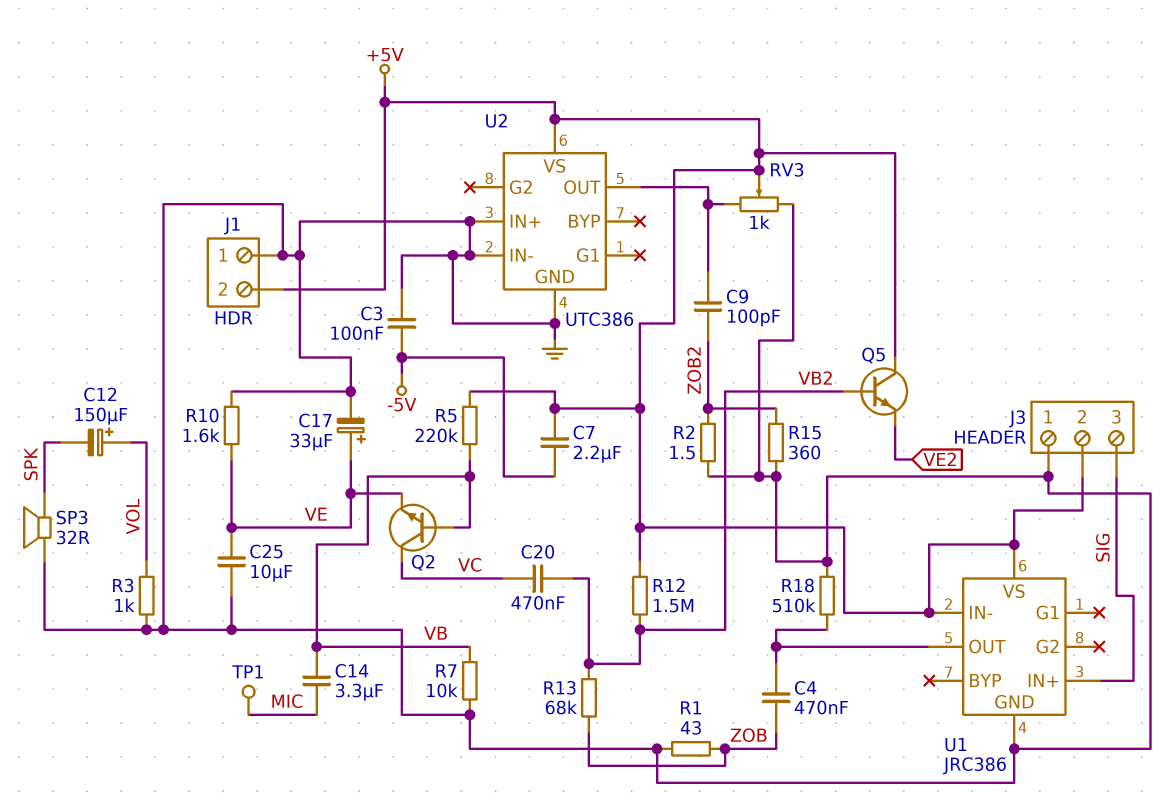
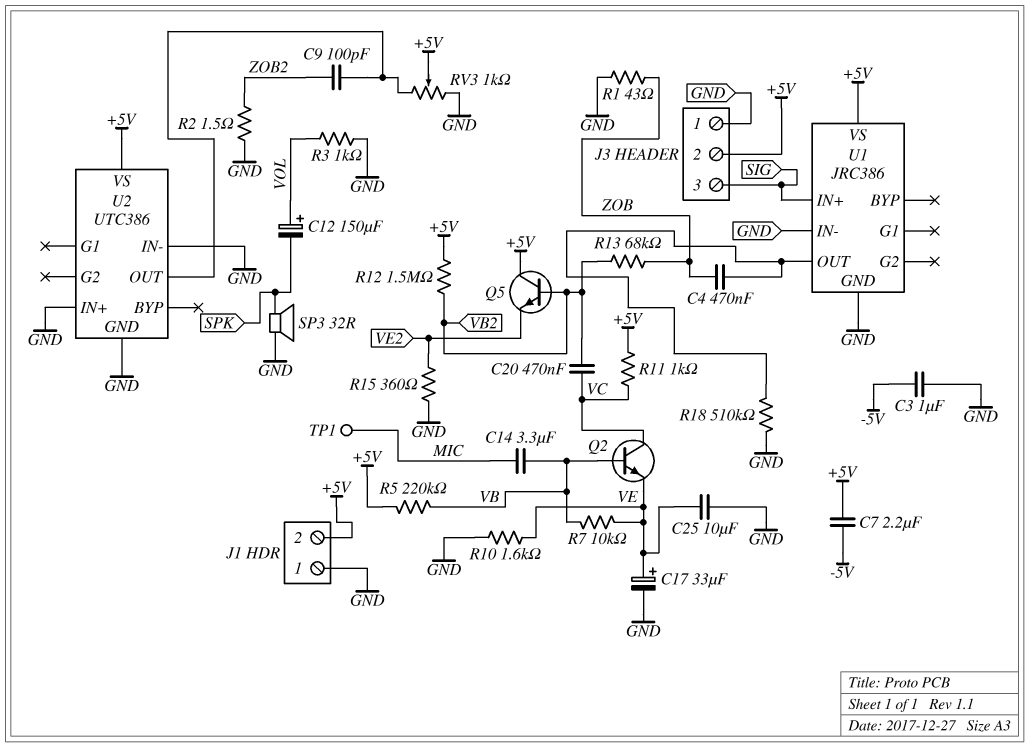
C3: 100nF (-5V, GND) -> 1uF (-5V, GND)
R7: 10k (GND, VB) -> 10k (VB, VE)
R11: none -> 1k (+5V, VC)
R15: 360 (GND, ZOB2) -> 360 (GND, VE2)
U1 pin IN-: +5V -> GND

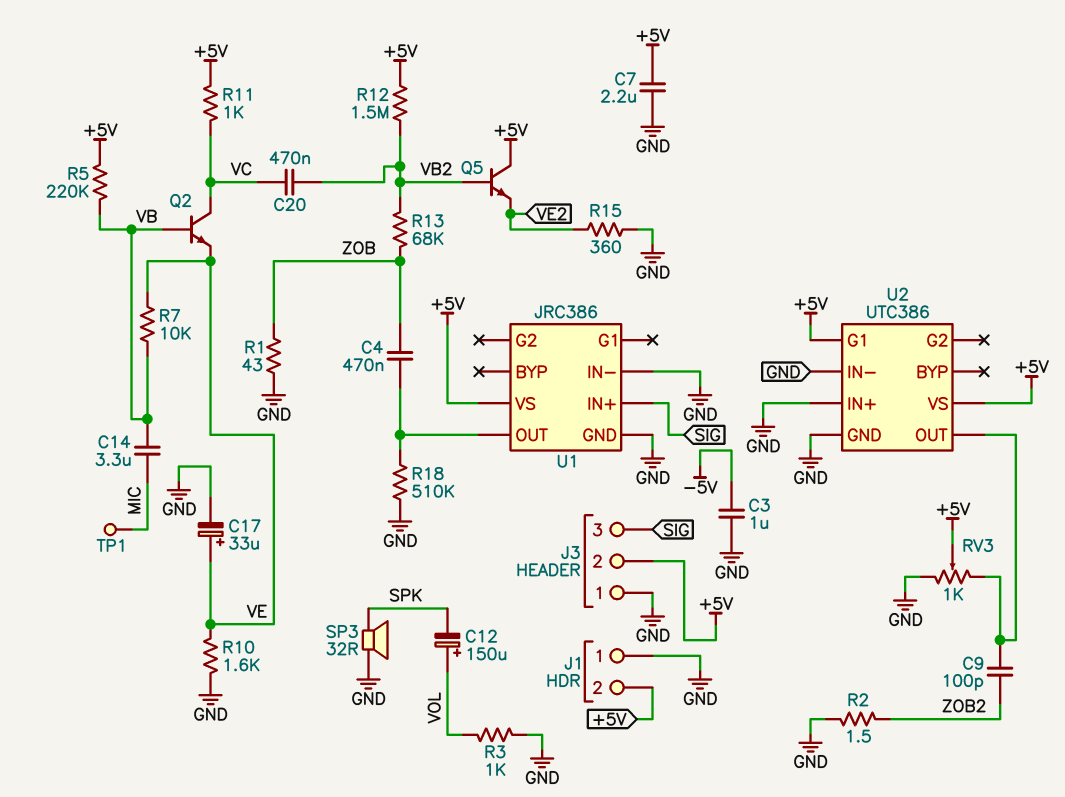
C7: 2.2uF (+5V, -5V) -> 2.2uF (+5V, GND)
C25: 10uF (GND, VE) -> none
U2 pin G1: none -> +5V

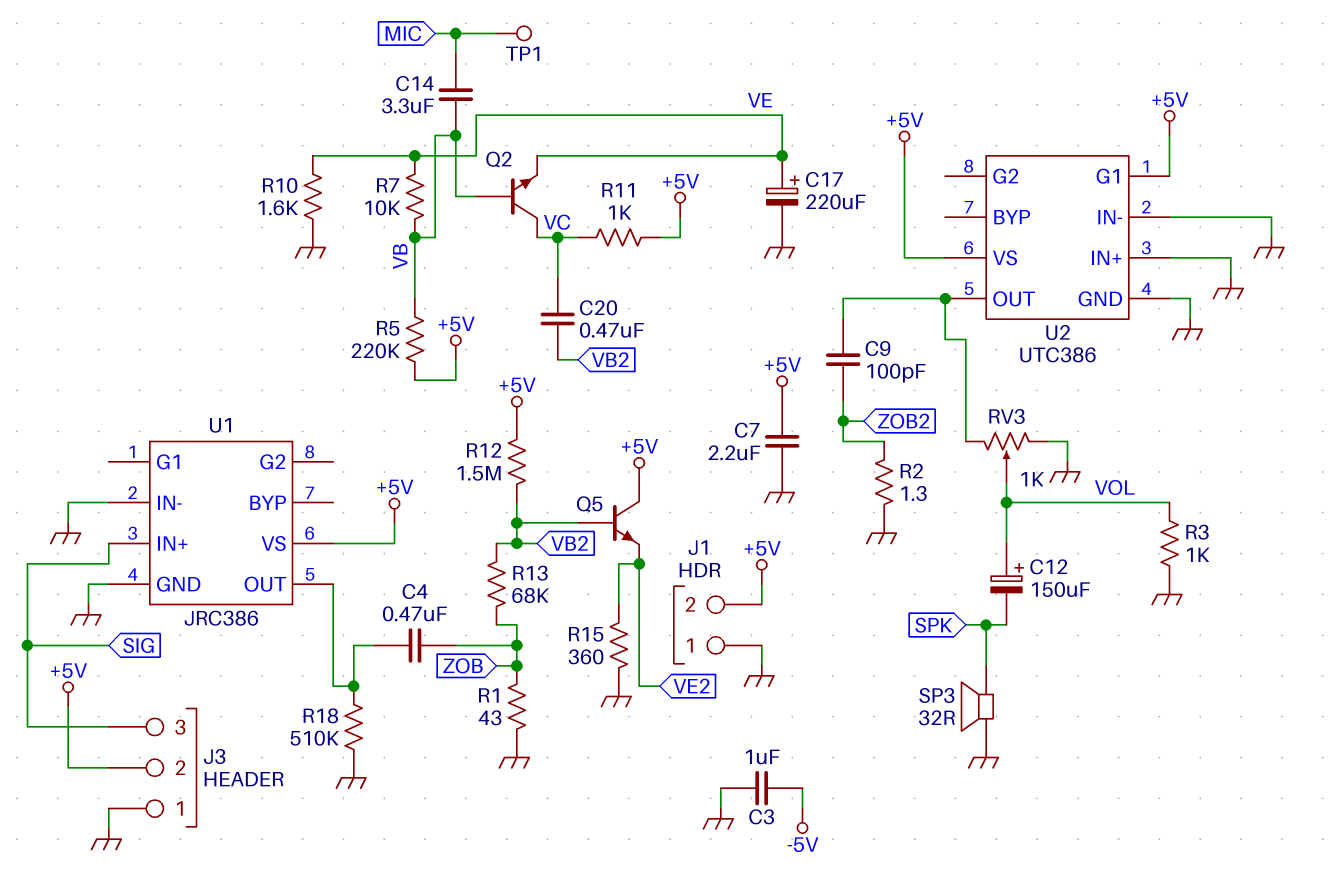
C17: 33uF (plus VE, minus GND) -> 220uF (plus VE, minus GND)
R2: 1.5 (GND, ZOB2) -> 1.3 (GND, ZOB2)
RV3: 1k (GND, U2/OUT, wiper +5V) -> 1k (GND, U2/OUT, wiper VOL)

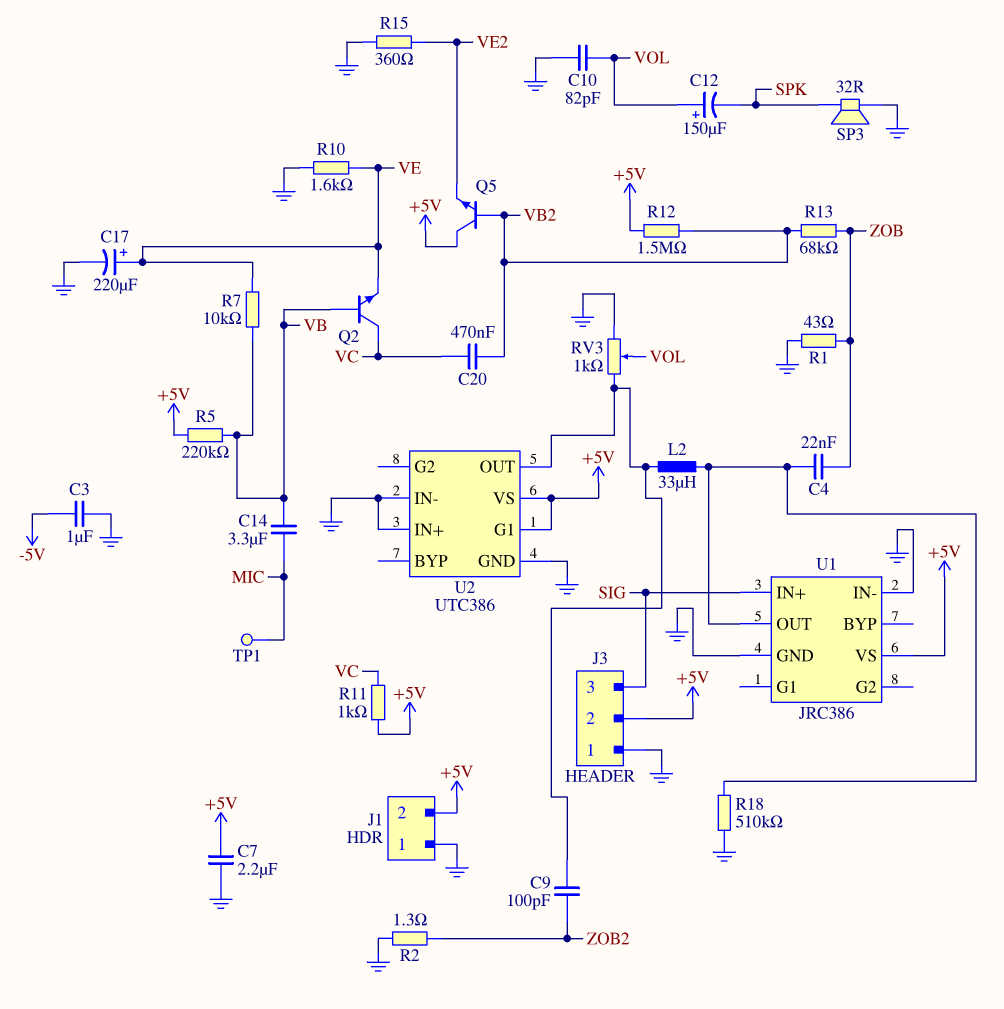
C4: 470nF (U1/OUT, ZOB) -> 22nF (U1/OUT, ZOB)
C10: none -> 82pF (GND, VOL)
L2: none -> 33uH (U1/OUT, U2/OUT)
R3: 1k (GND, VOL) -> none

